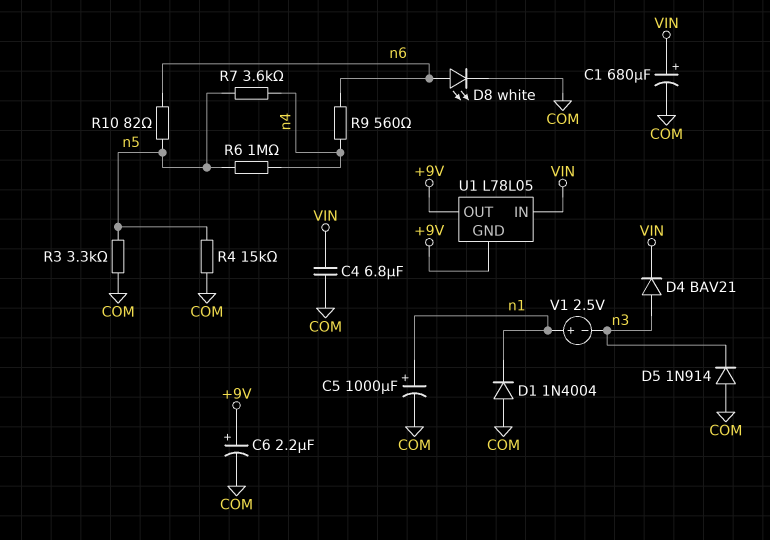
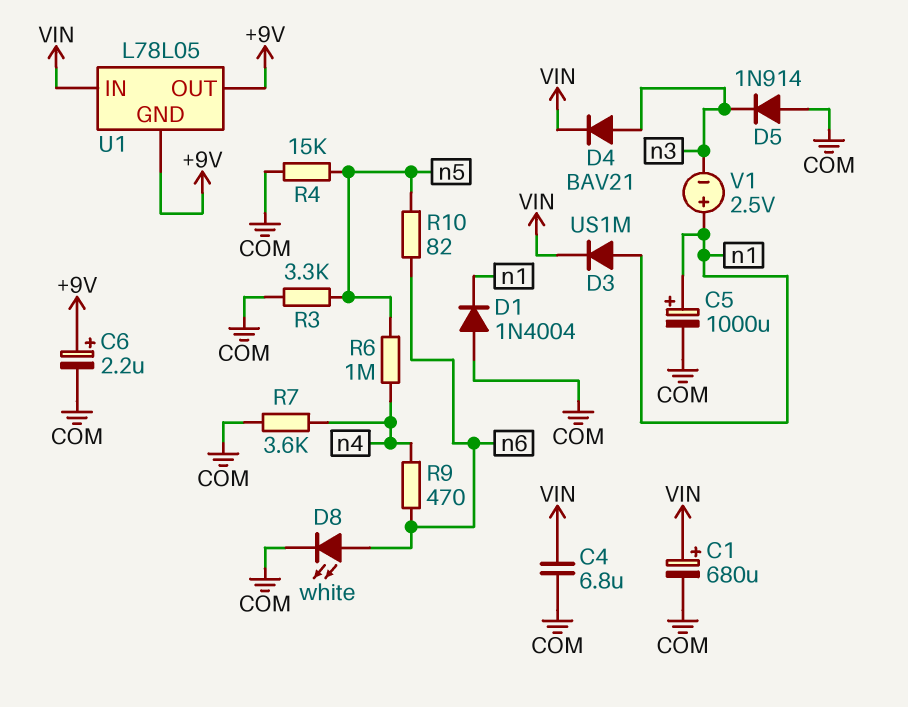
D3: none -> diode US1M (A n1, K VIN)
R7: 3.6k (n4, n5) -> 3.6k (COM, n4)
R9: 560 (n4, n6) -> 470 (n4, n6)

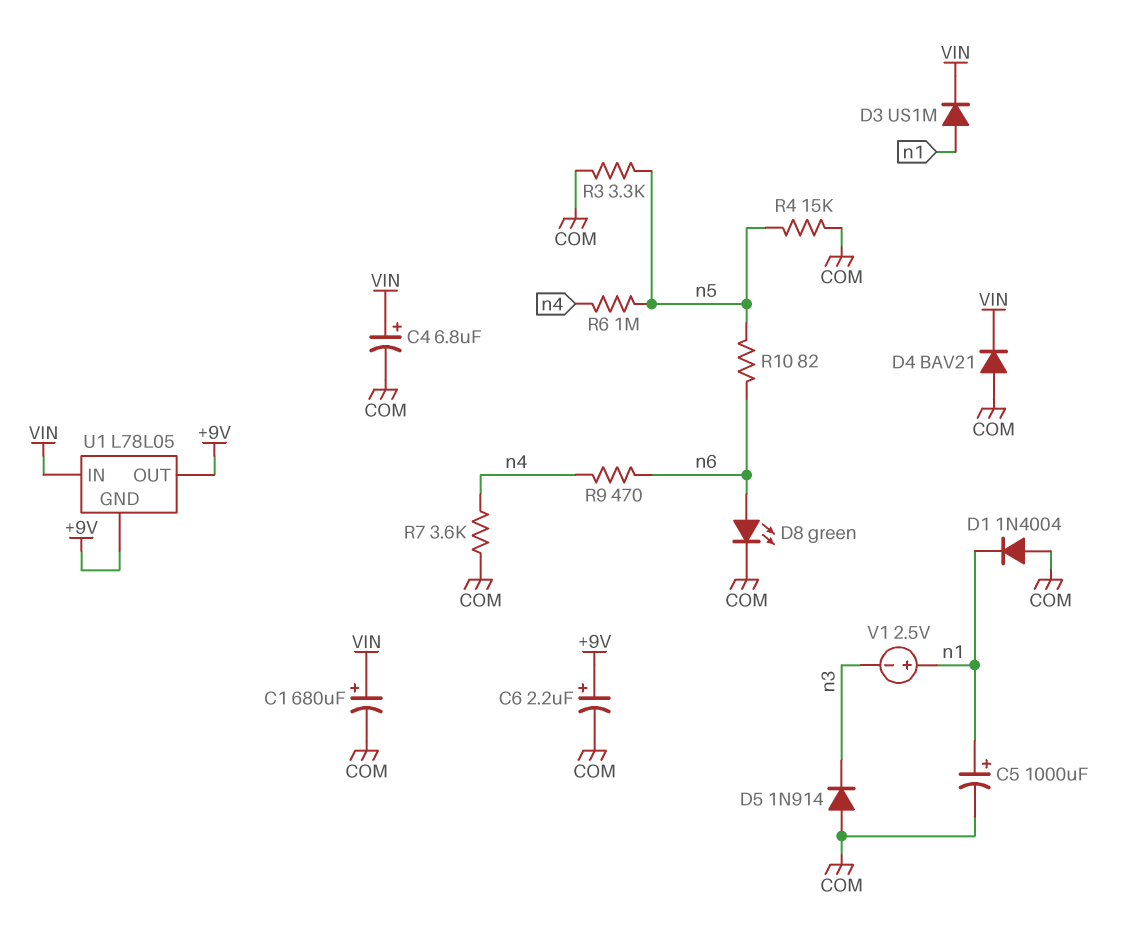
C4: 6.8uF (COM, VIN) -> 6.8uF (plus VIN, minus COM)
D4: diode BAV21 (A n3, K VIN) -> diode BAV21 (A COM, K VIN)
D8: LED white (A n6, K COM) -> LED green (A n6, K COM)

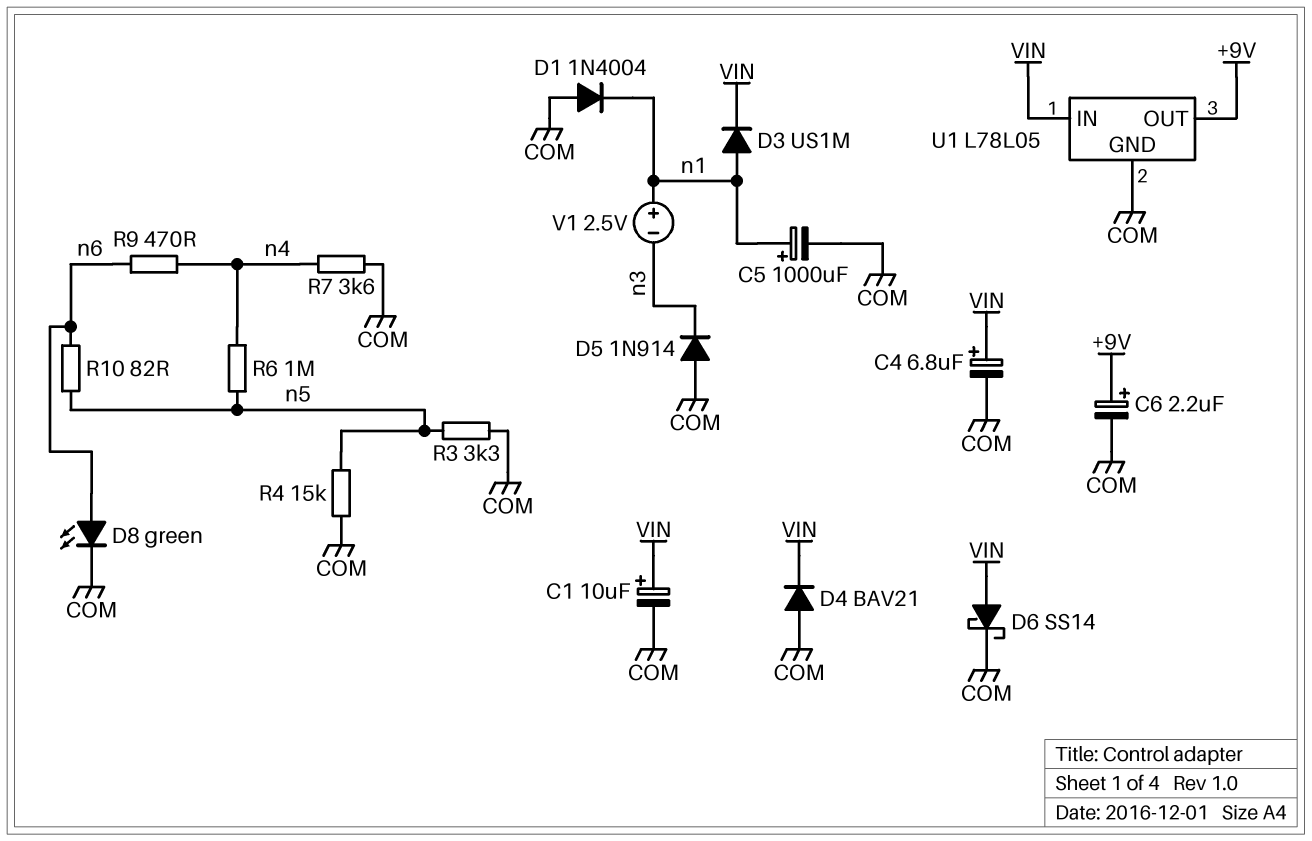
C1: 680uF (plus VIN, minus COM) -> 10uF (plus VIN, minus COM)
D6: none -> schottky SS14 (A VIN, K COM)
U1 pin GND: +9V -> COM

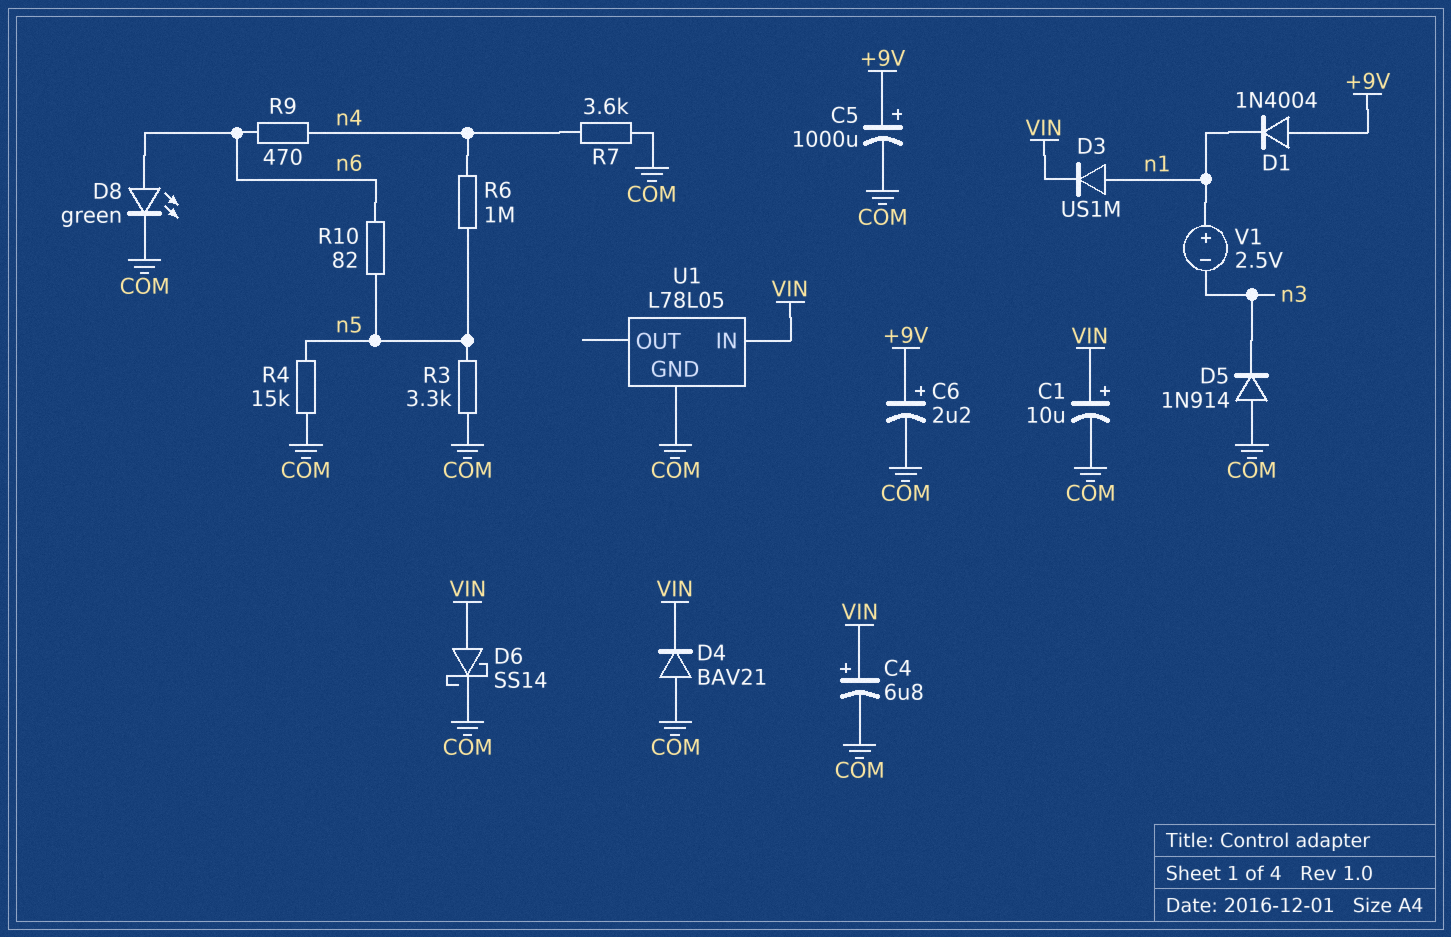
C5: 1000uF (plus n1, minus COM) -> 1000uF (plus +9V, minus COM)
D1: diode 1N4004 (A COM, K n1) -> diode 1N4004 (A +9V, K n1)
U1 pin OUT: +9V -> none

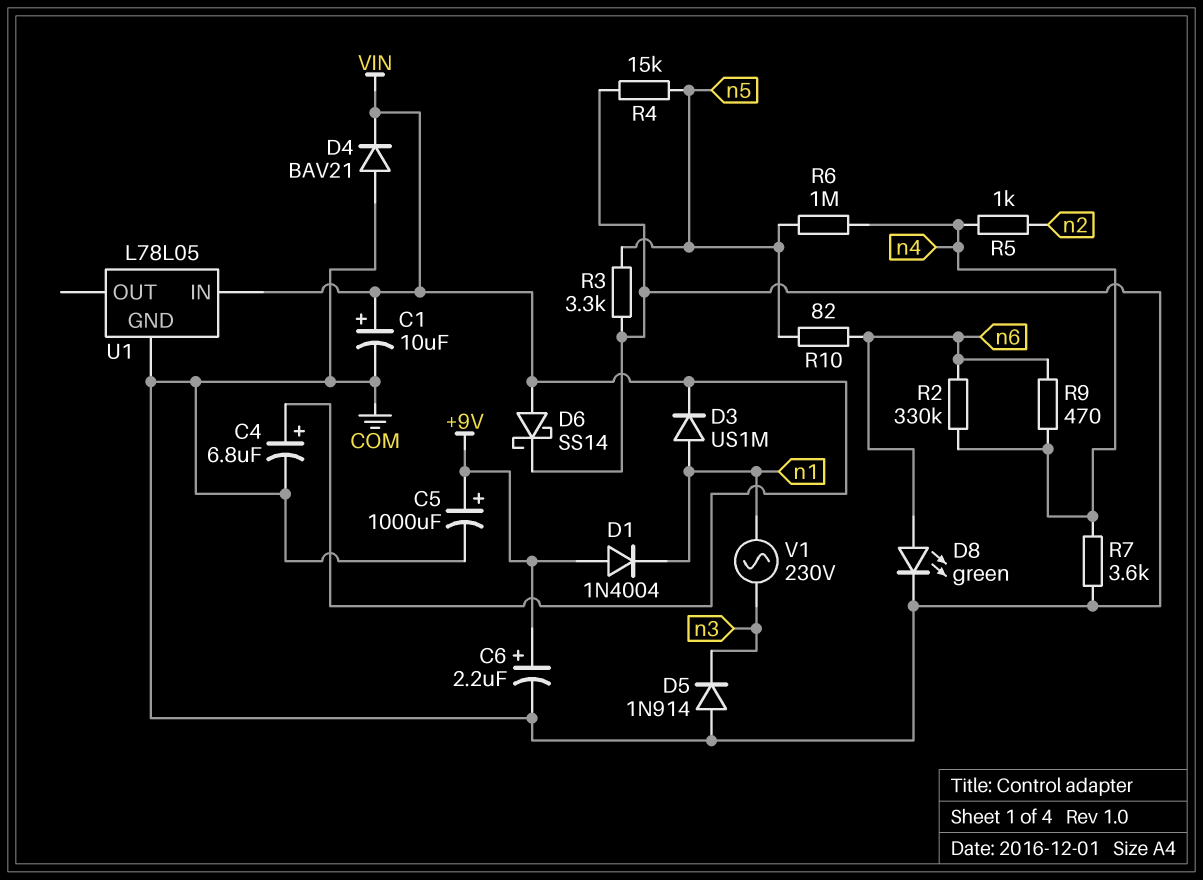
R2: none -> 330k (n4, n6)
R5: none -> 1k (n2, n4)
V1: 2.5V (plus n1, minus n3) -> AC 230V (n1, n3)

